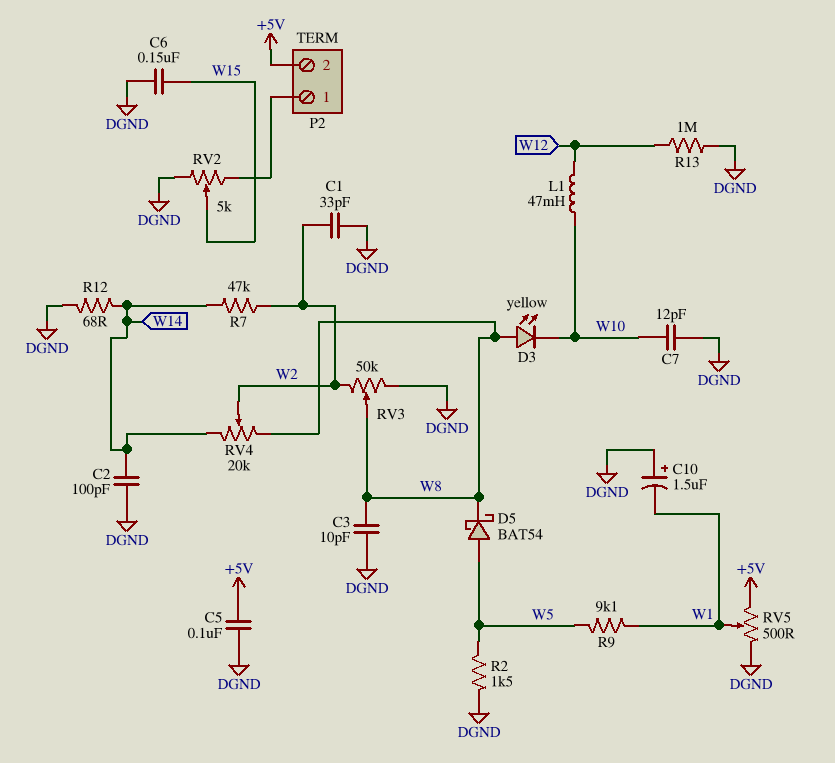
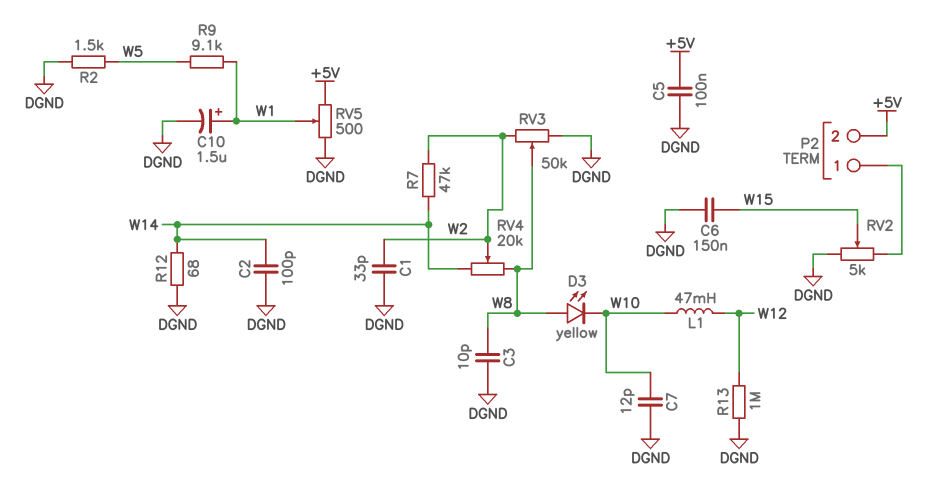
C10: 1.5uF (plus DGND, minus W1) -> 1.5uF (plus W1, minus DGND)
D5: schottky BAT54 (A W5, K W8) -> none

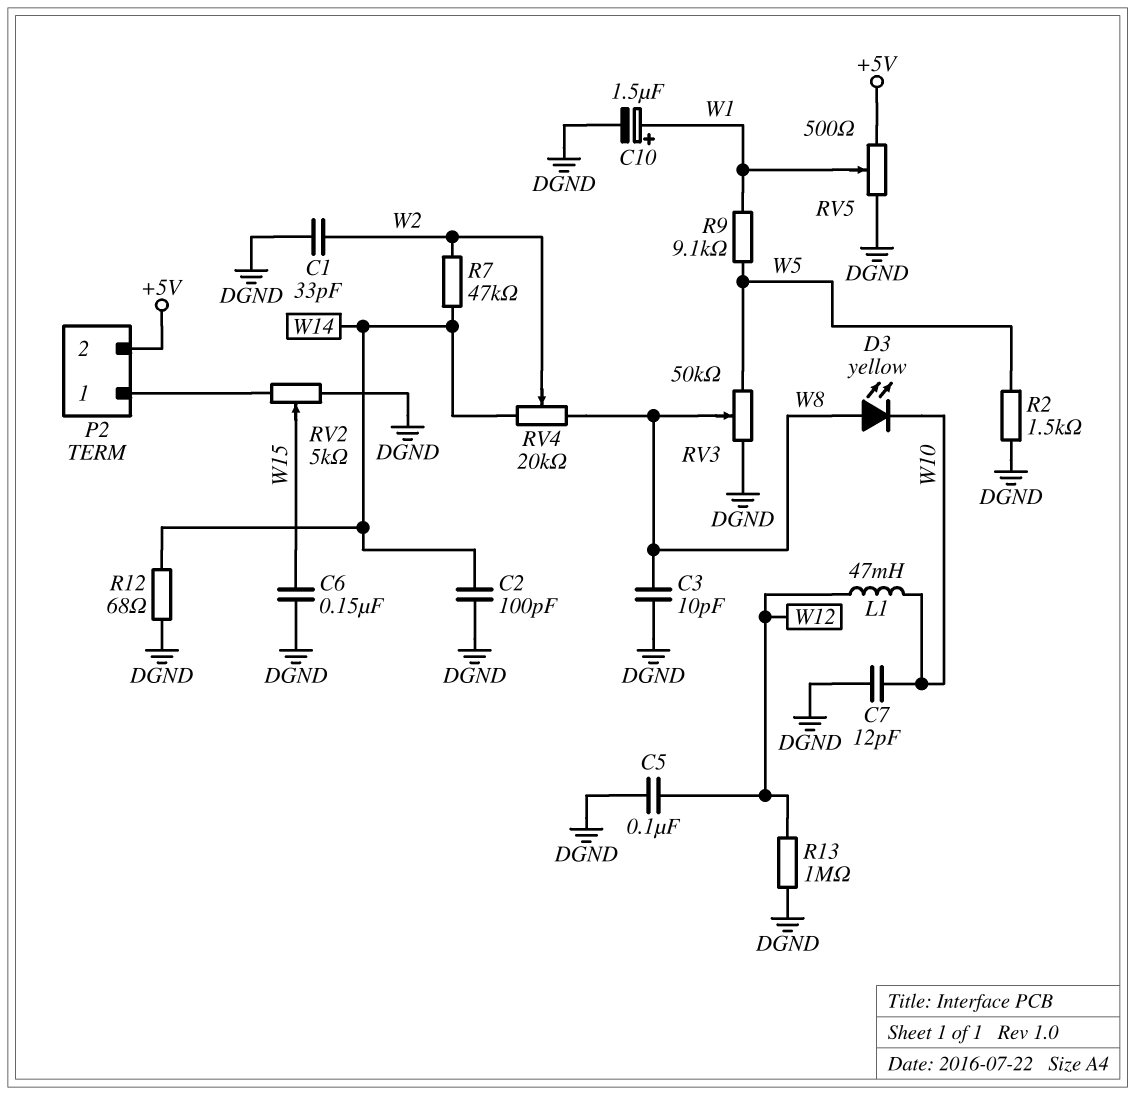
C5: 100nF (+5V, DGND) -> 100nF (DGND, W12)
RV3: 50k (DGND, W2, wiper W8) -> 50k (DGND, W5, wiper W8)

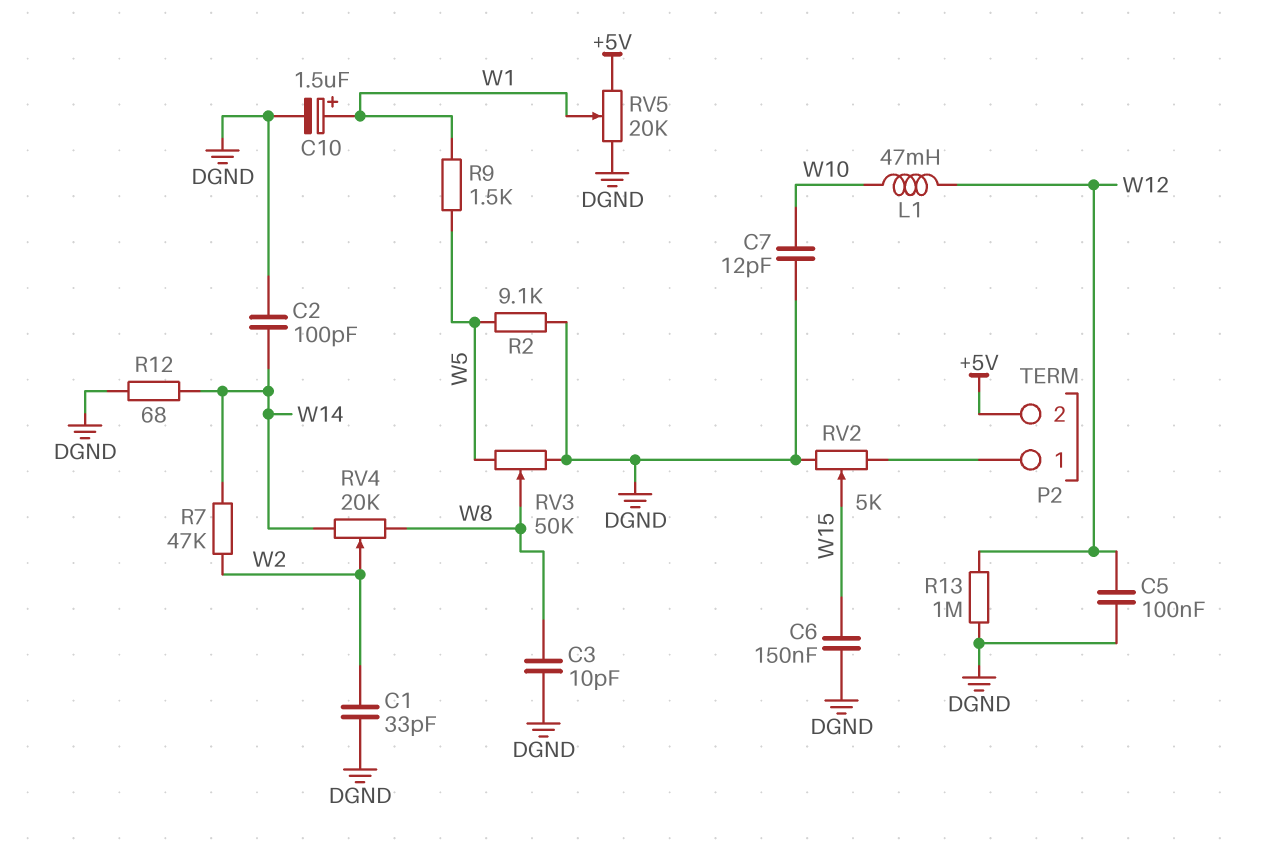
D3: LED yellow (A W8, K W10) -> none
R2: 1.5k (DGND, W5) -> 9.1k (DGND, W5)
R9: 9.1k (W1, W5) -> 1.5k (W1, W5)
RV5: 500 (+5V, DGND, wiper W1) -> 20k (+5V, DGND, wiper W1)

